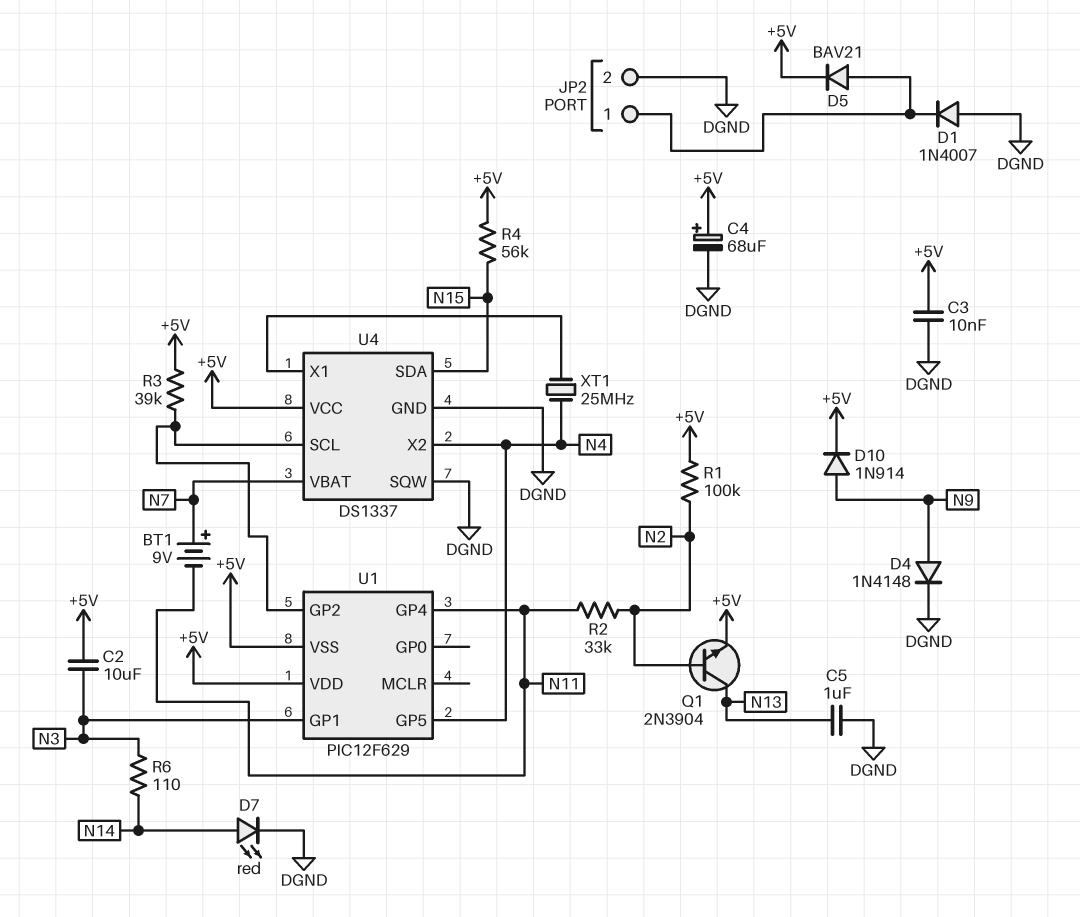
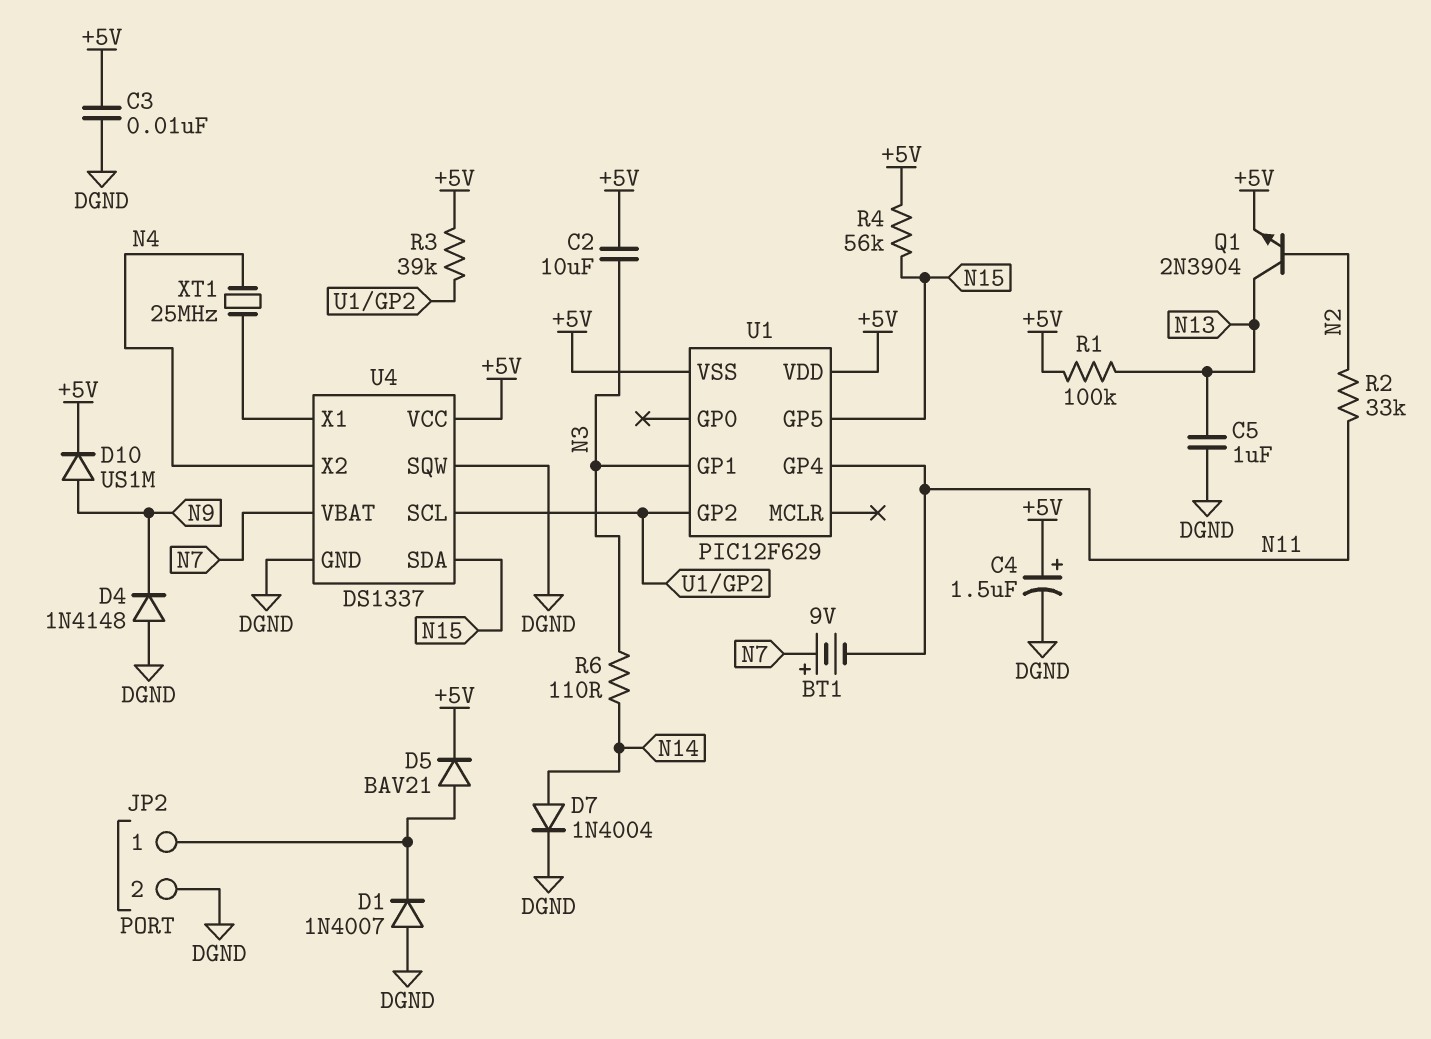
C4: 68uF (plus +5V, minus DGND) -> 1.5uF (plus +5V, minus DGND)
D4: diode 1N4148 (A N9, K DGND) -> diode 1N4148 (A DGND, K N9)
D7: LED red (A N14, K DGND) -> diode 1N4004 (A N14, K DGND)
D10: diode 1N914 (A N9, K +5V) -> diode US1M (A N9, K +5V)
R1: 100k (+5V, N2) -> 100k (+5V, N13)
U1 pin GP5: N4 -> N15

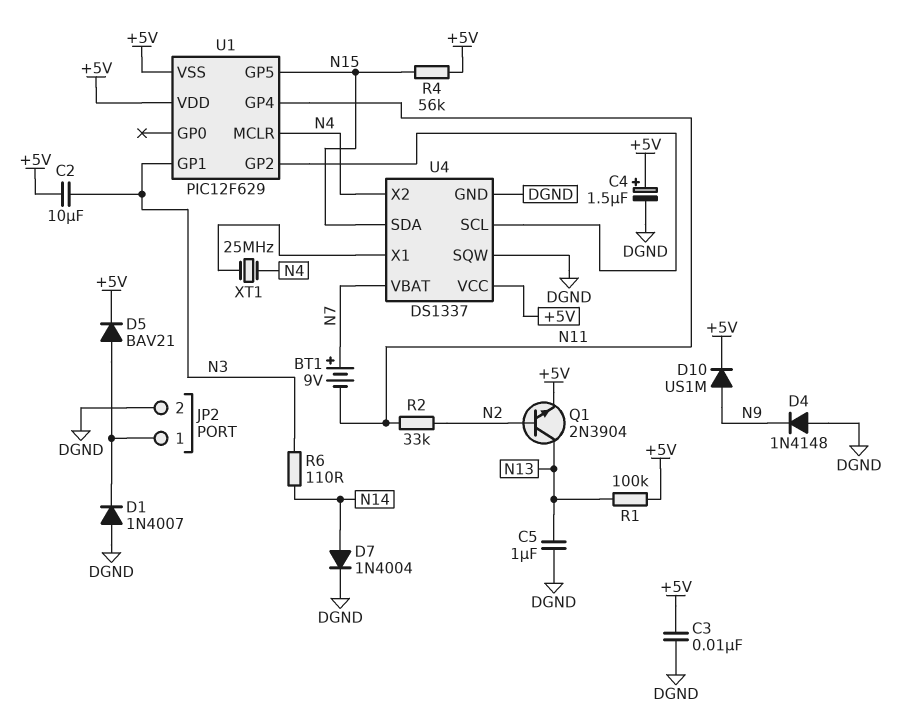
R3: 39k (+5V, U1/GP2) -> none
U1 pin MCLR: none -> N4

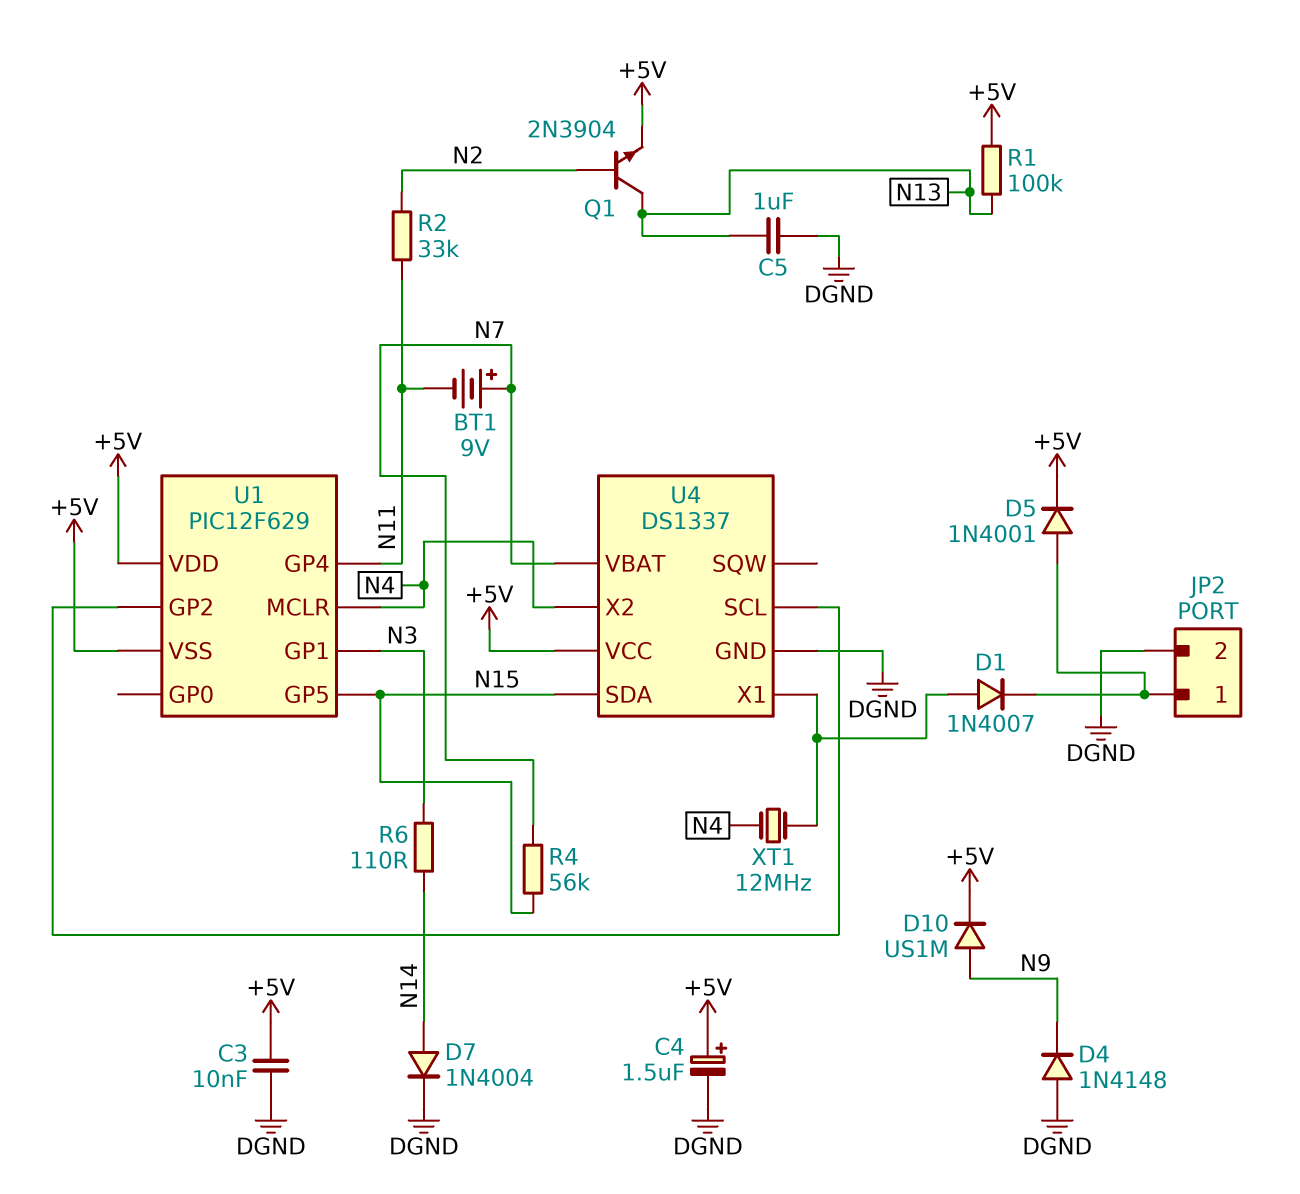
C2: 10uF (+5V, N3) -> none
D1: diode 1N4007 (A DGND, K JP2/1) -> diode 1N4007 (A U4/X1, K JP2/1)
D5: diode BAV21 (A JP2/1, K +5V) -> diode 1N4001 (A JP2/1, K +5V)
R4: 56k (+5V, N15) -> 56k (N7, N15)
U4 pin SQW: DGND -> none
XT1: 25MHz (N4, U4/X1) -> 12MHz (N4, U4/X1)

